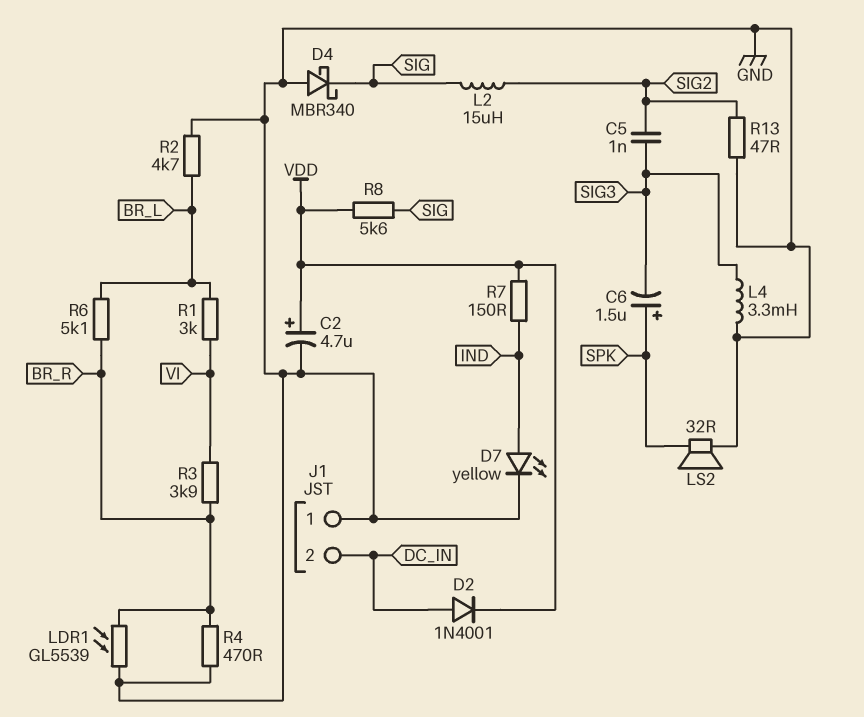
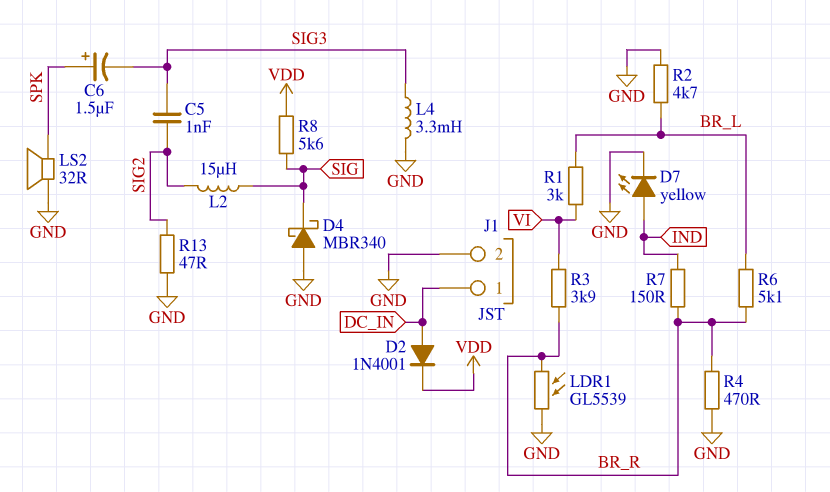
C2: 4.7uF (plus VDD, minus GND) -> none
J1 pin 1: GND -> DC_IN
J1 pin 2: DC_IN -> GND
R7: 150 (IND, VDD) -> 150 (BR_R, IND)

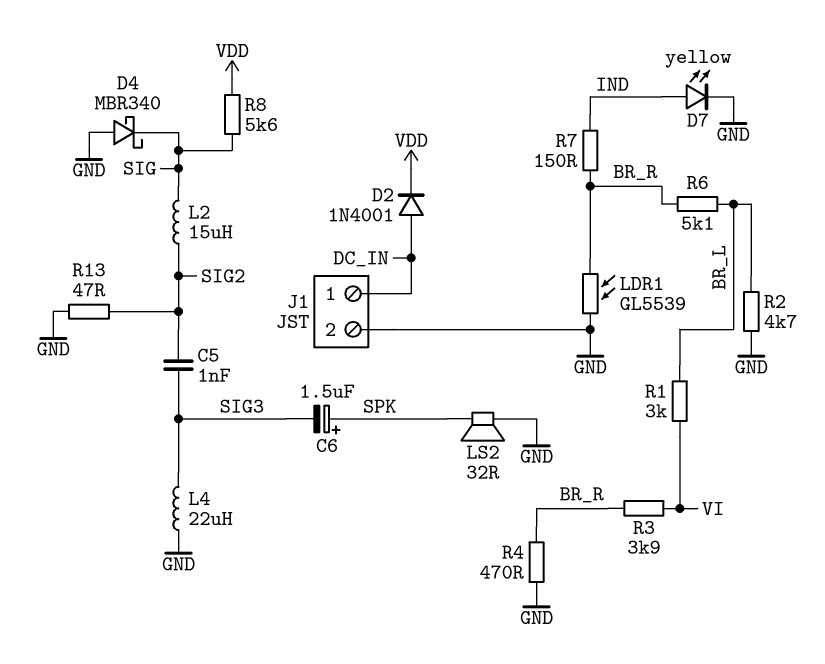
L4: 3.3mH (GND, SIG3) -> 22uH (GND, SIG3)

